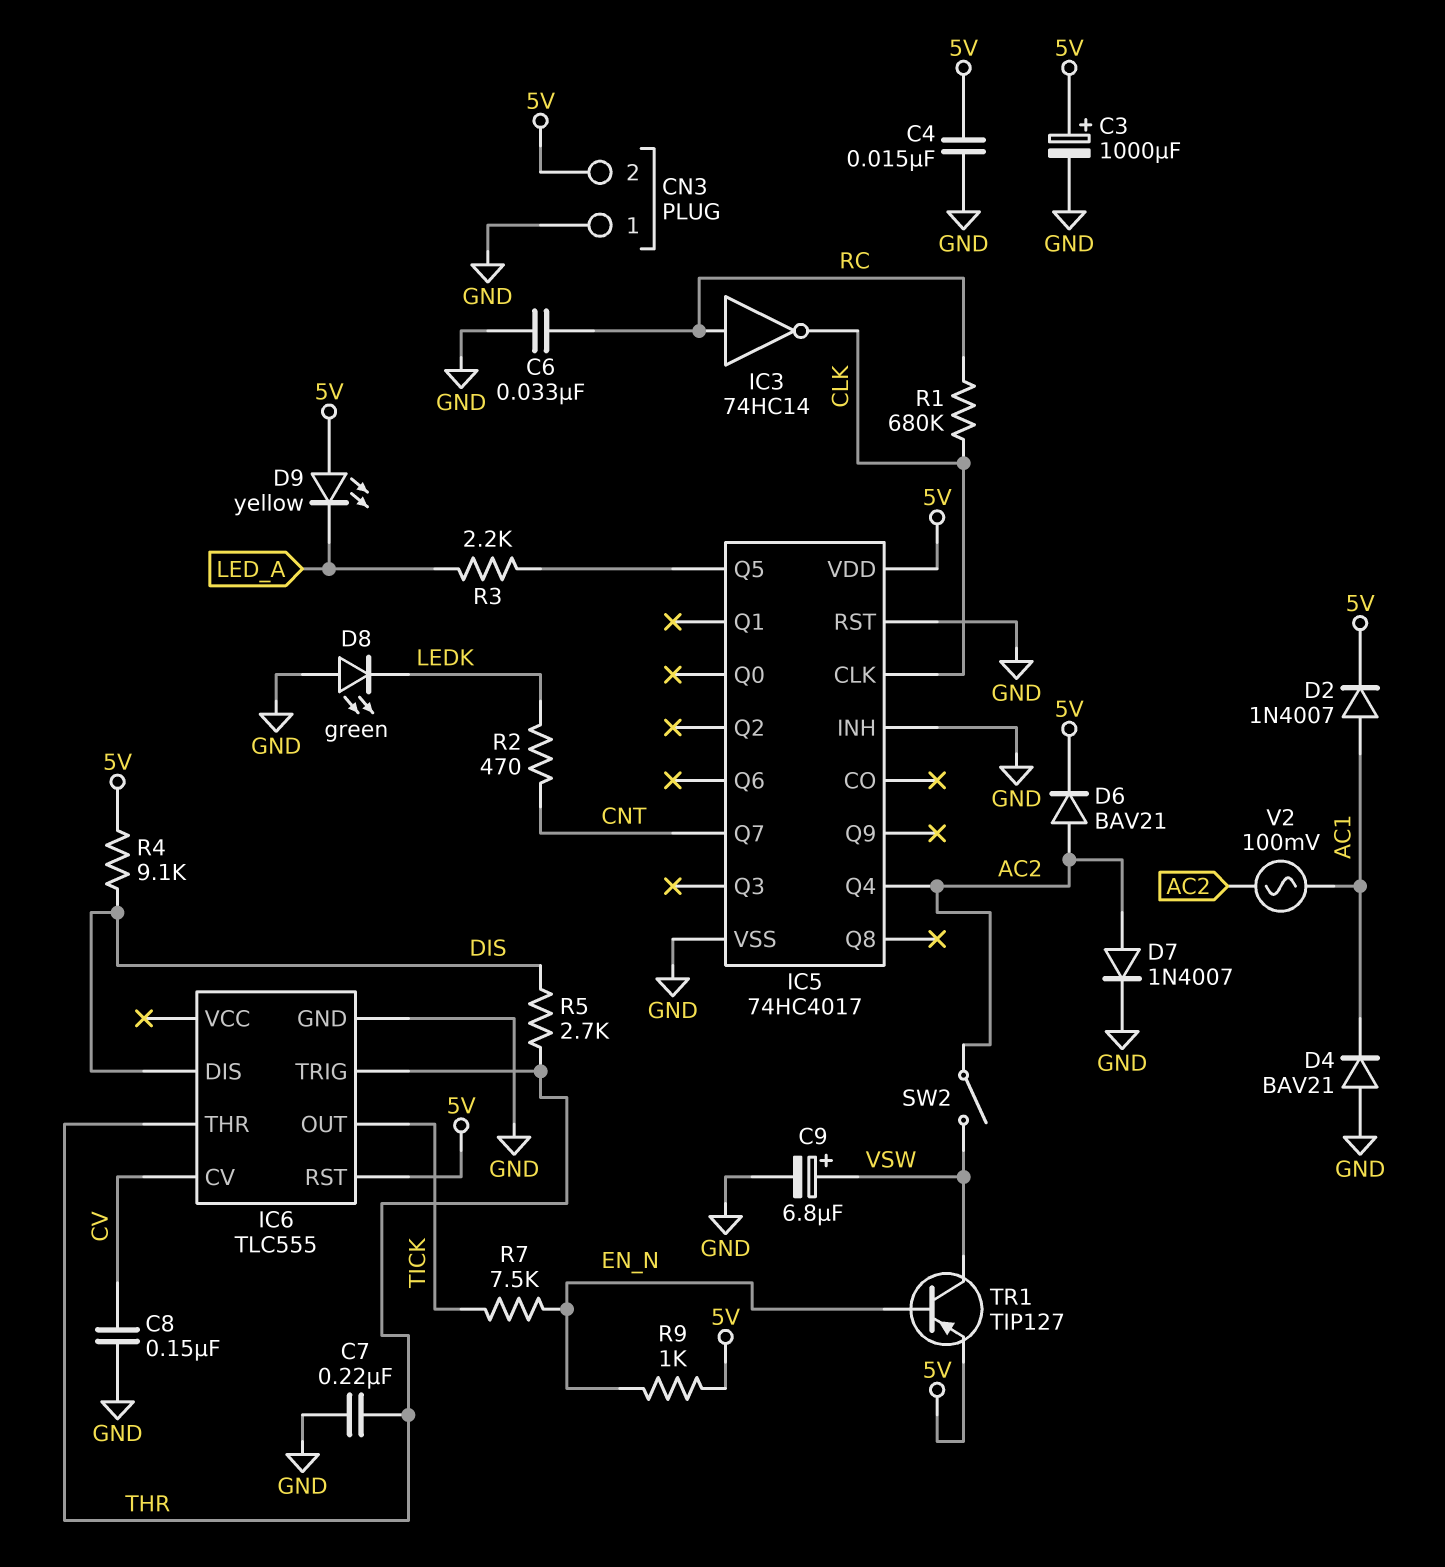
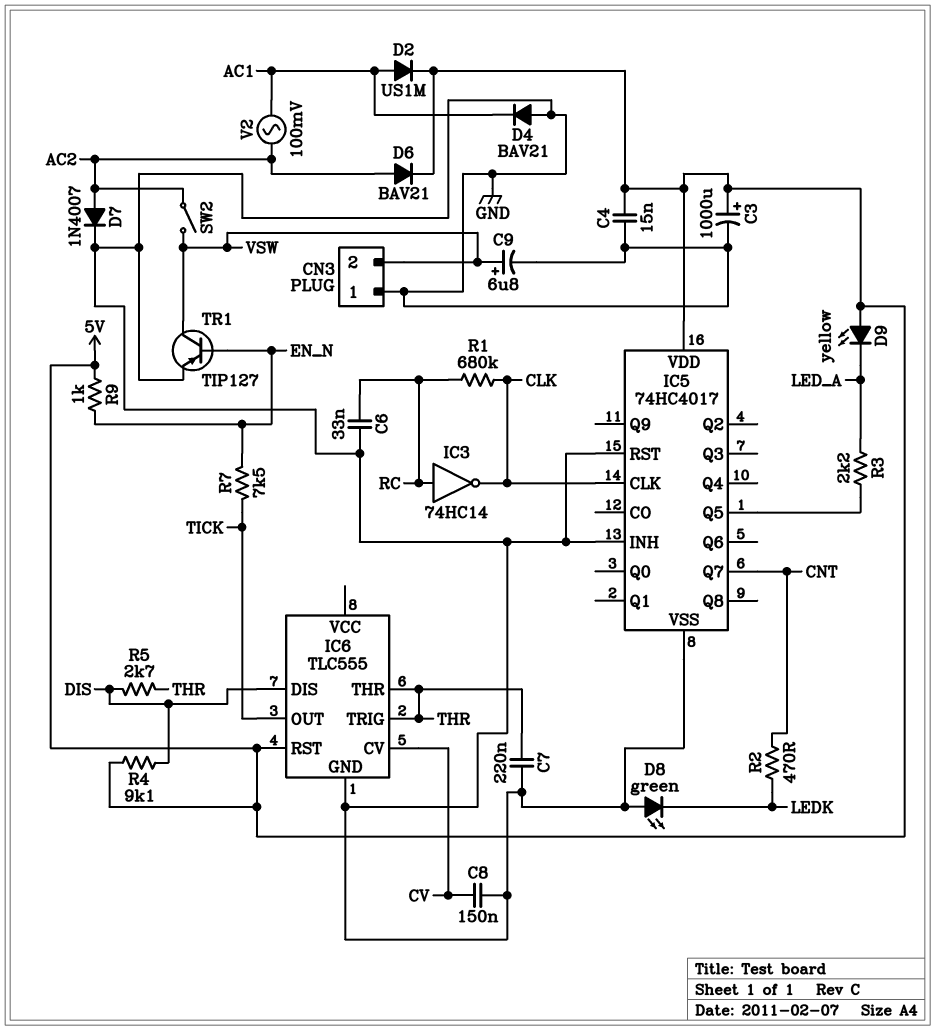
CN3 pin 2: 5V -> VSW
D2: diode 1N4007 (A AC1, K 5V) -> diode US1M (A AC1, K 5V)
IC5 pin Q4: AC2 -> none
TR1: PNP TIP127 (B EN_N, C VSW, E 5V) -> PNP TIP127 (B EN_N, C VSW, E GND)

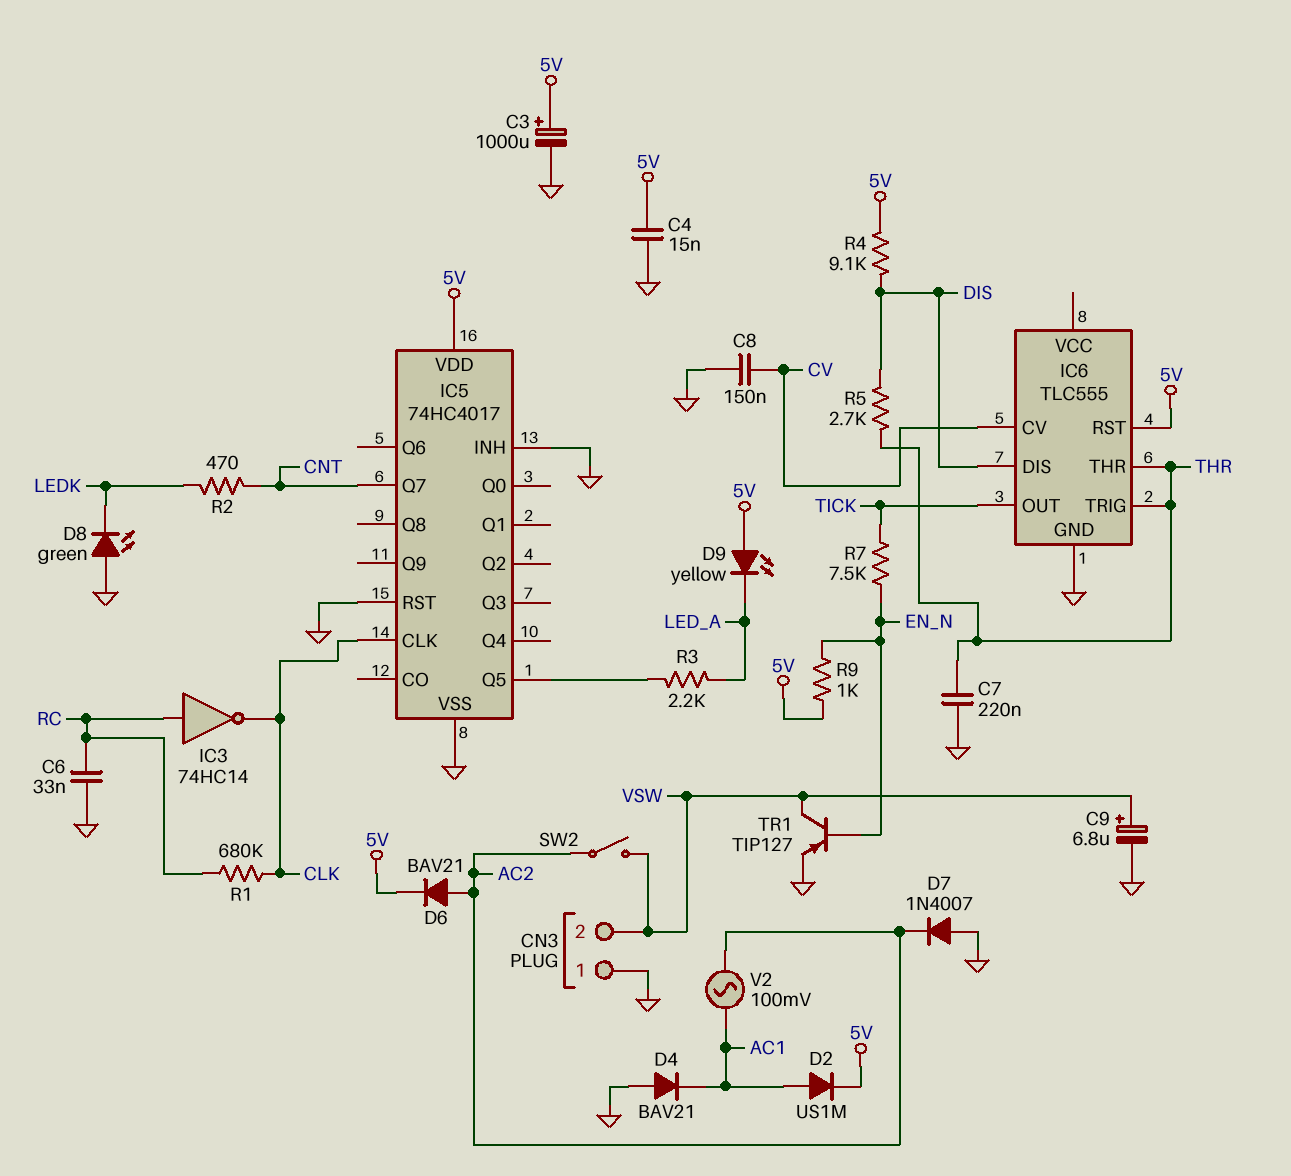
D7: diode 1N4007 (A AC2, K GND) -> diode 1N4007 (A GND, K AC2)

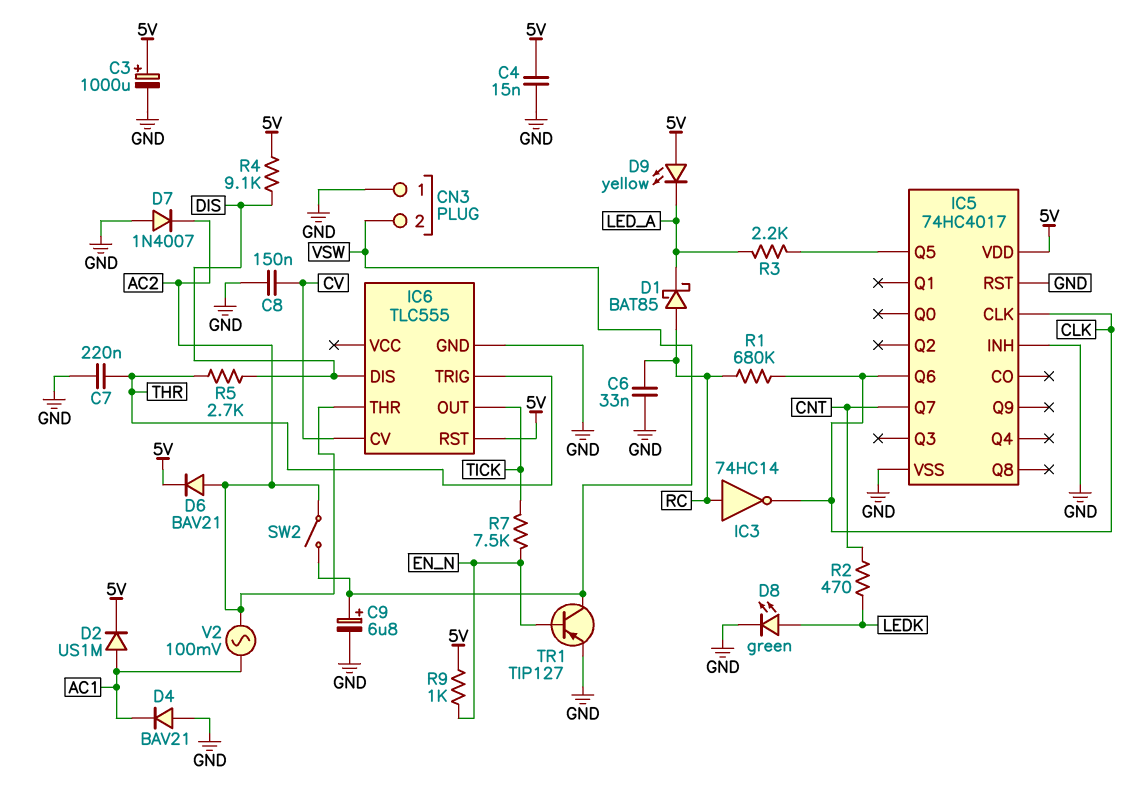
D1: none -> schottky BAT85 (A RC, K LED_A)
D8: LED green (A GND, K LEDK) -> LED green (A LEDK, K GND)
IC5 pin Q6: none -> CLK
IC6 pin THR: THR -> AC2

